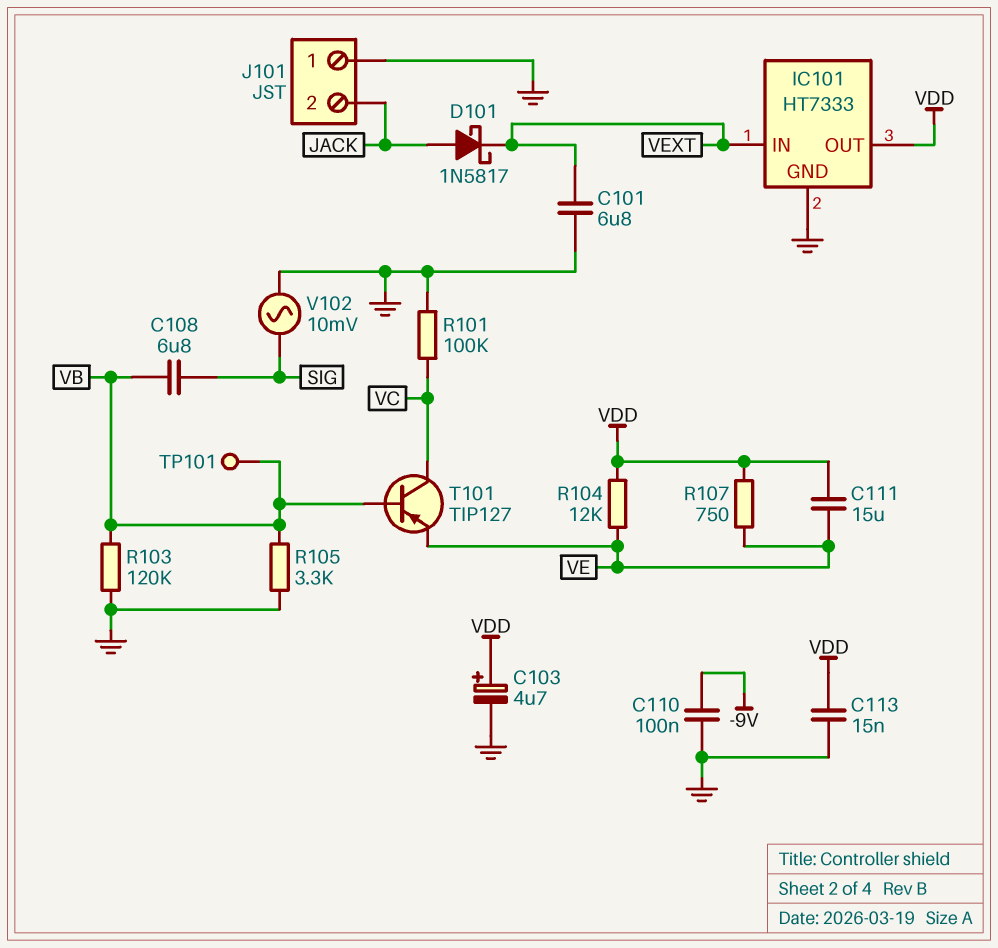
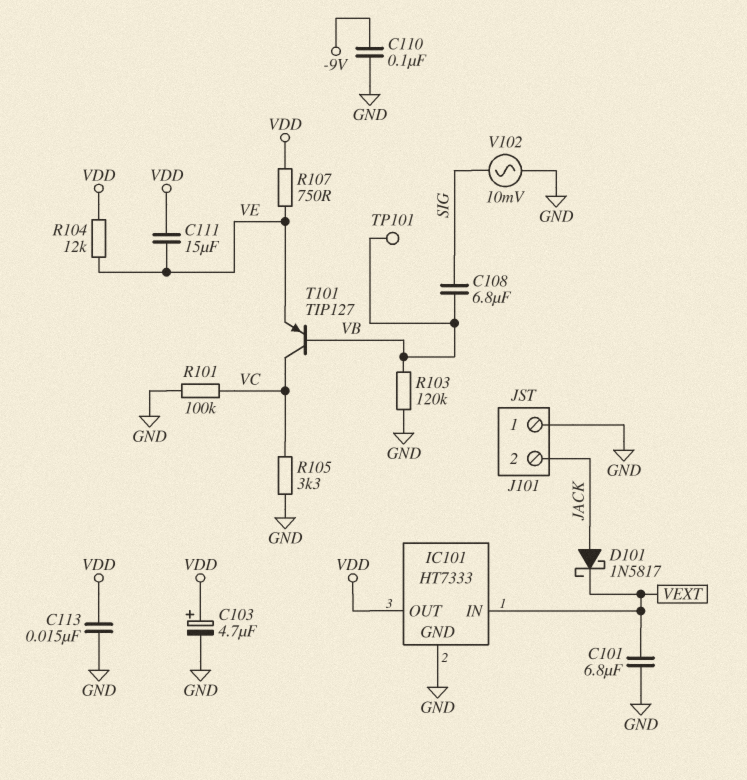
R105: 3.3k (GND, VB) -> 3.3k (GND, VC)

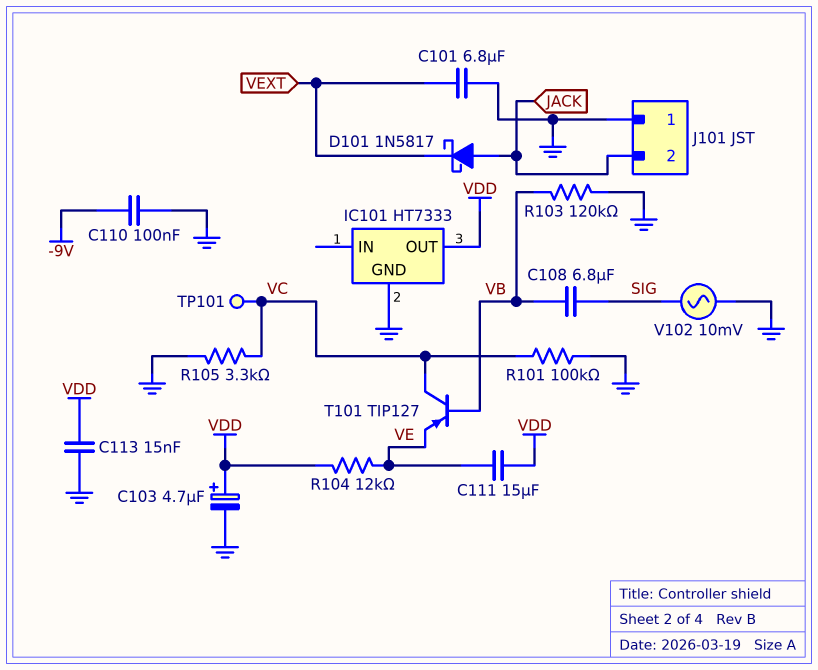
IC101 pin IN: VEXT -> none
R107: 750 (VDD, VE) -> none
TP101: test point (VB) -> test point (VC)

